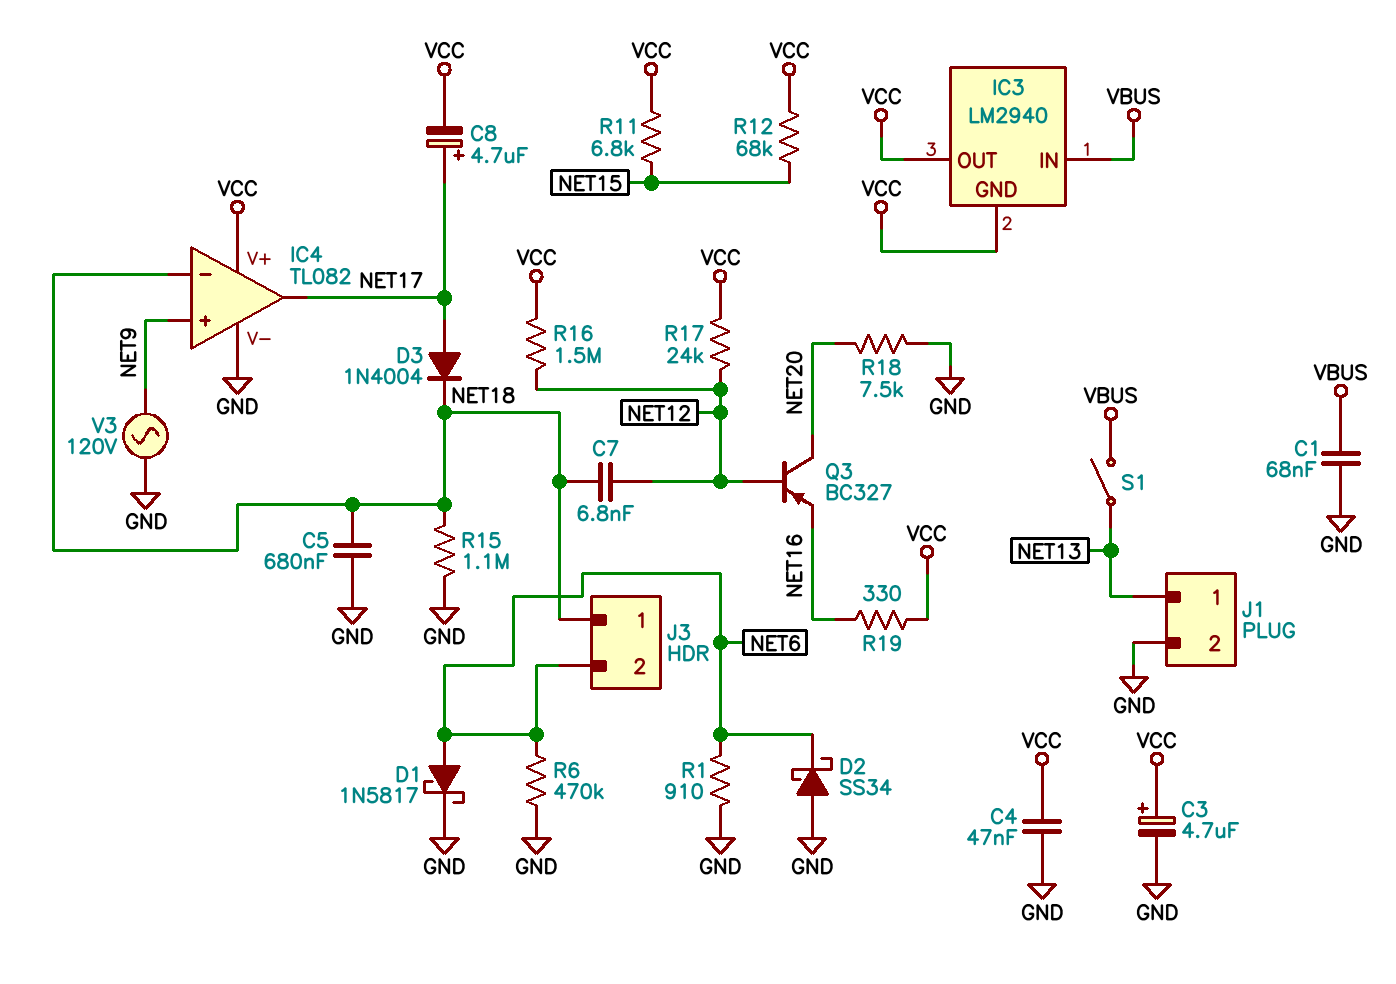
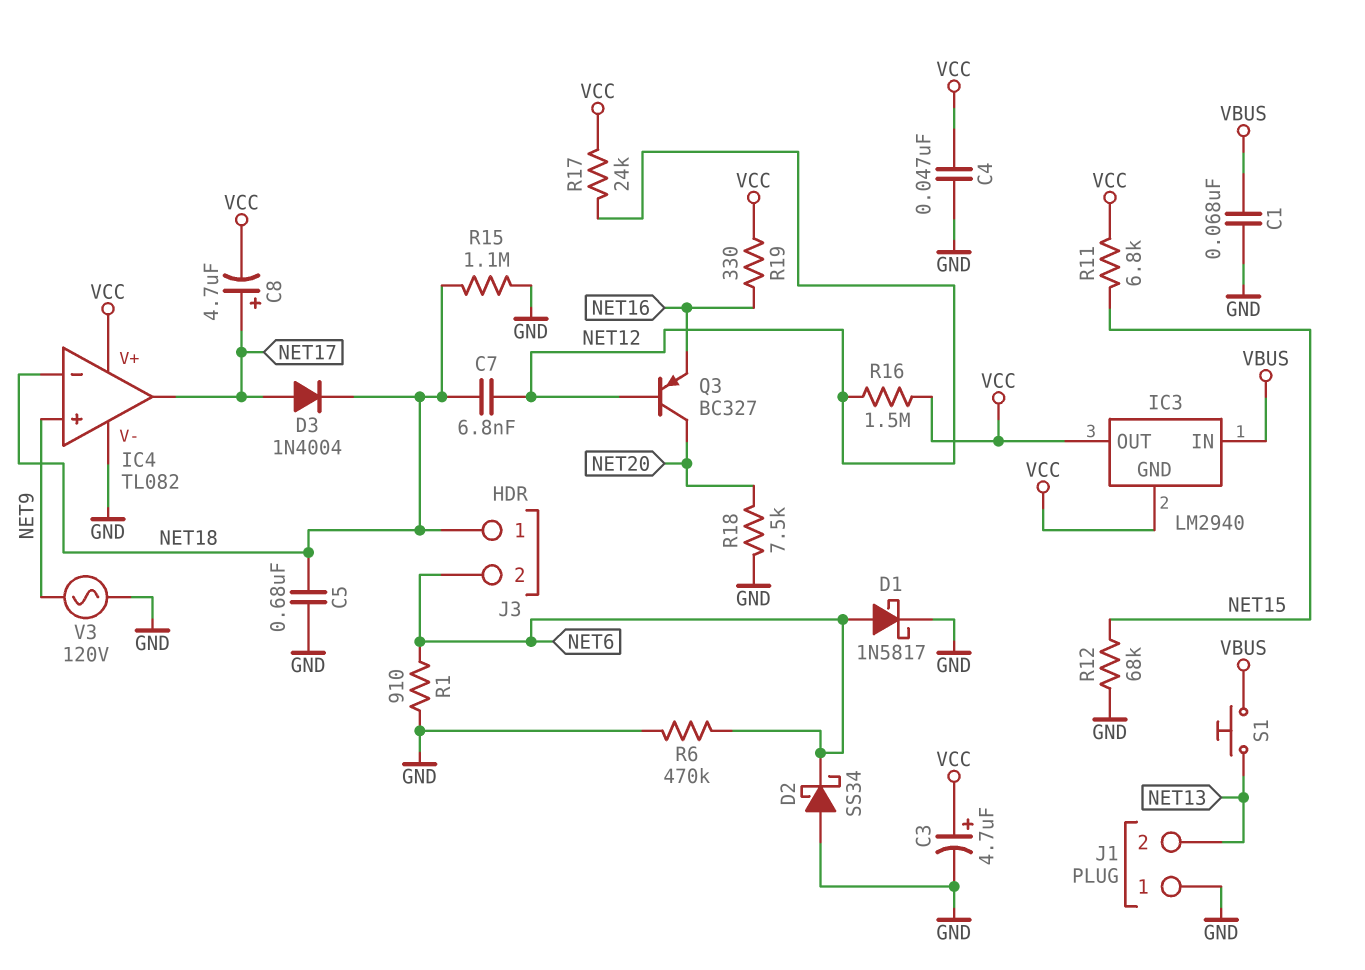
J1 pin 1: NET13 -> GND
J1 pin 2: GND -> NET13
R12: 68k (NET15, VCC) -> 68k (GND, NET15)
S1: switch (NET13, VBUS) -> button (NET13, VBUS)

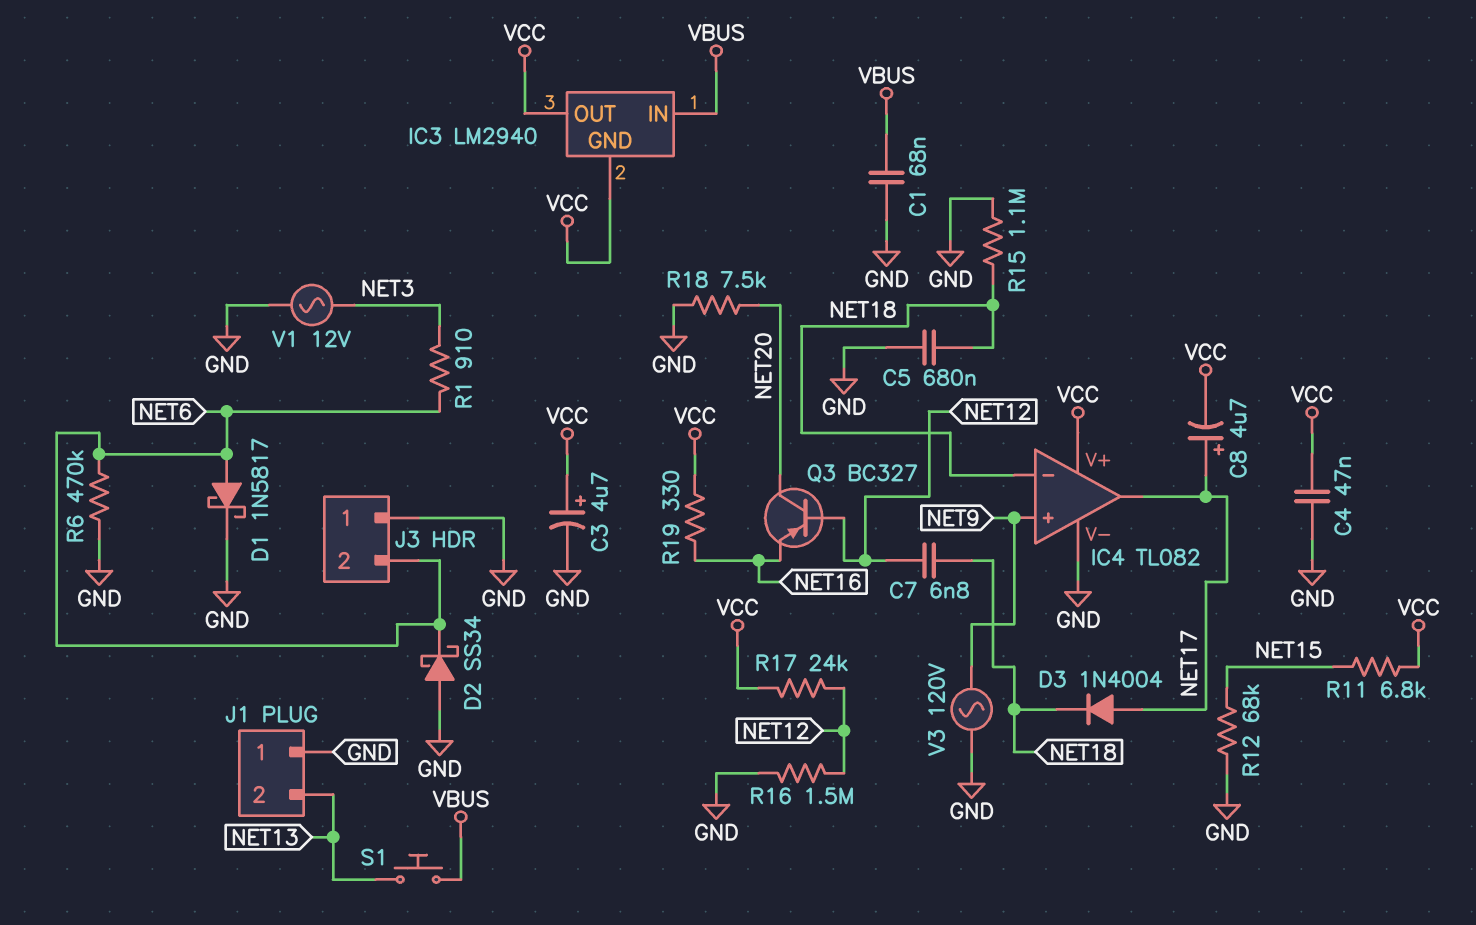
J3 pin 1: NET18 -> GND
R1: 910 (GND, NET6) -> 910 (NET3, NET6)
R16: 1.5M (NET12, VCC) -> 1.5M (GND, NET12)
V1: none -> AC 12V (GND, NET3)

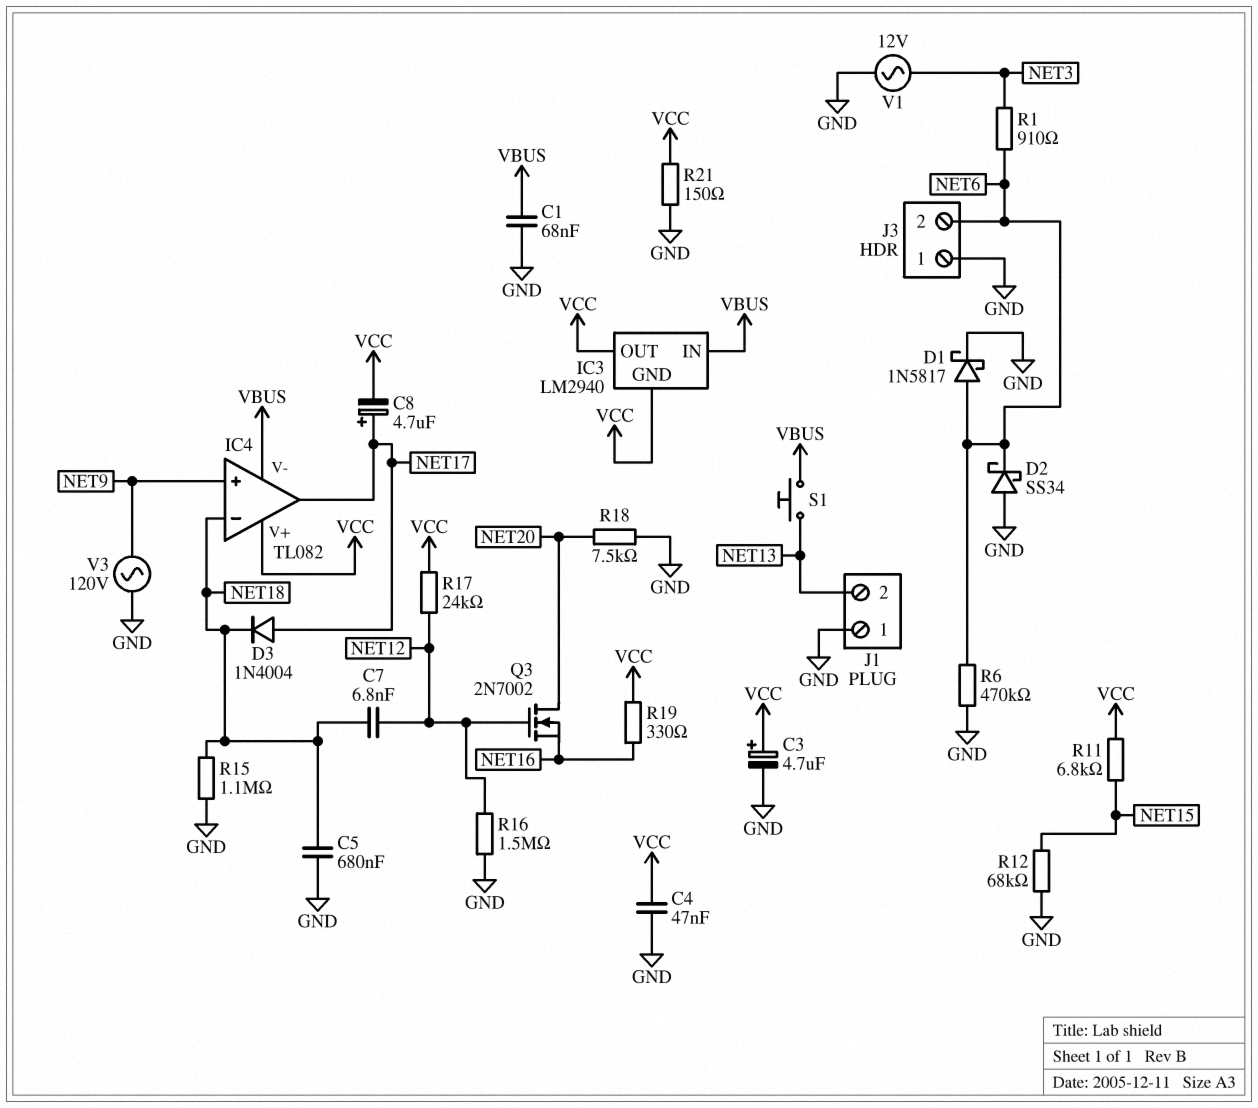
IC4 pin V-: GND -> VBUS
Q3: PNP BC327 (B NET12, C NET20, E NET16) -> NMOS 2N7002 (G NET12, D NET20, S NET16)
R21: none -> 150 (GND, VCC)

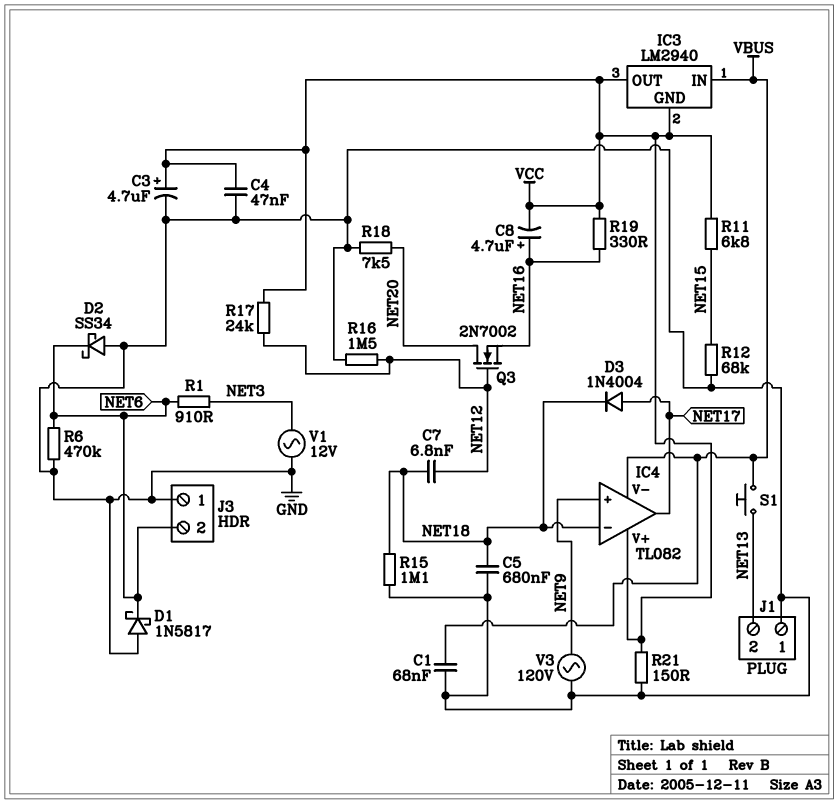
C8: 4.7uF (plus NET17, minus VCC) -> 4.7uF (plus NET16, minus VCC)
D1: schottky 1N5817 (A NET6, K GND) -> schottky 1N5817 (A GND, K NET6)

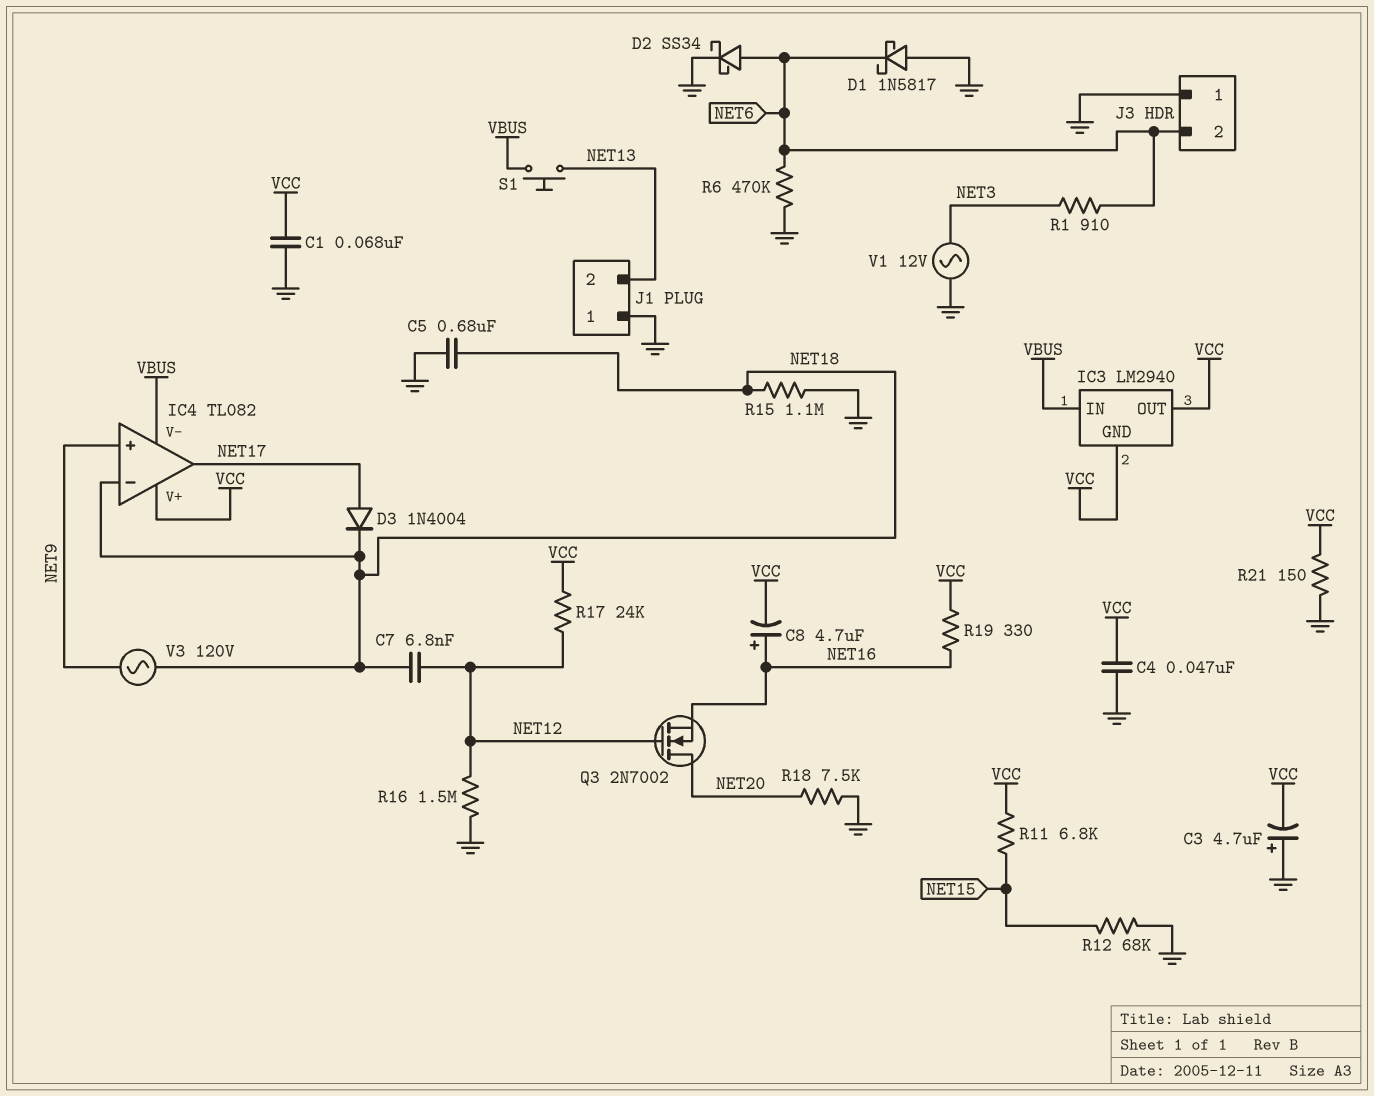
C1: 68nF (GND, VBUS) -> 68nF (GND, VCC)
C3: 4.7uF (plus VCC, minus GND) -> 4.7uF (plus GND, minus VCC)
D2: schottky SS34 (A GND, K NET6) -> schottky SS34 (A NET6, K GND)
V3: AC 120V (GND, NET9) -> AC 120V (NET9, NET18)

